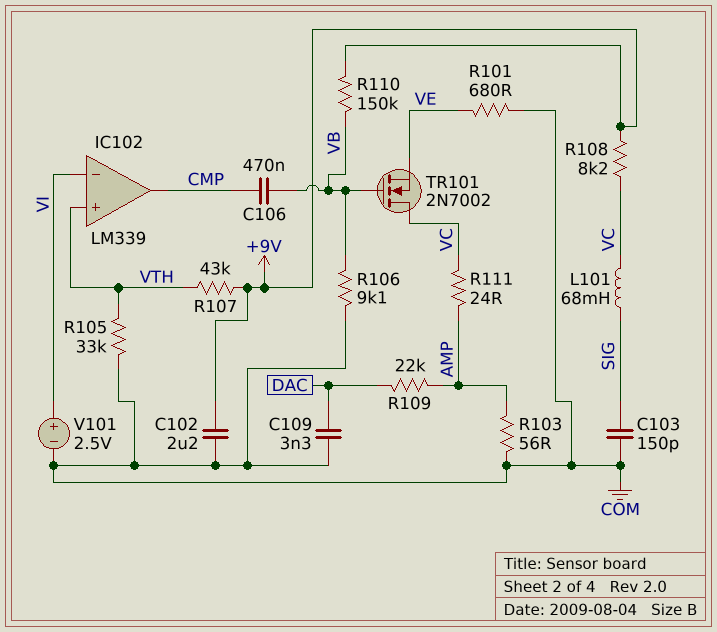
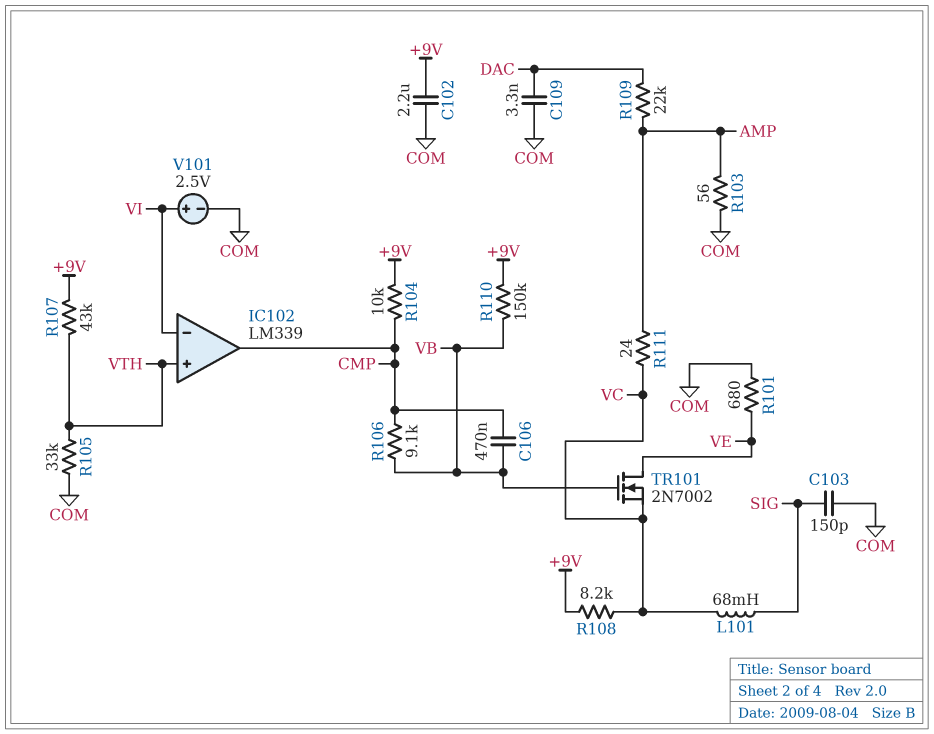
R104: none -> 10k (+9V, CMP)
R106: 9.1k (COM, VB) -> 9.1k (CMP, VB)
TR101: NMOS 2N7002 (G VB, D VC, S VE) -> NMOS 2N7002 (G VB, D VE, S VC)

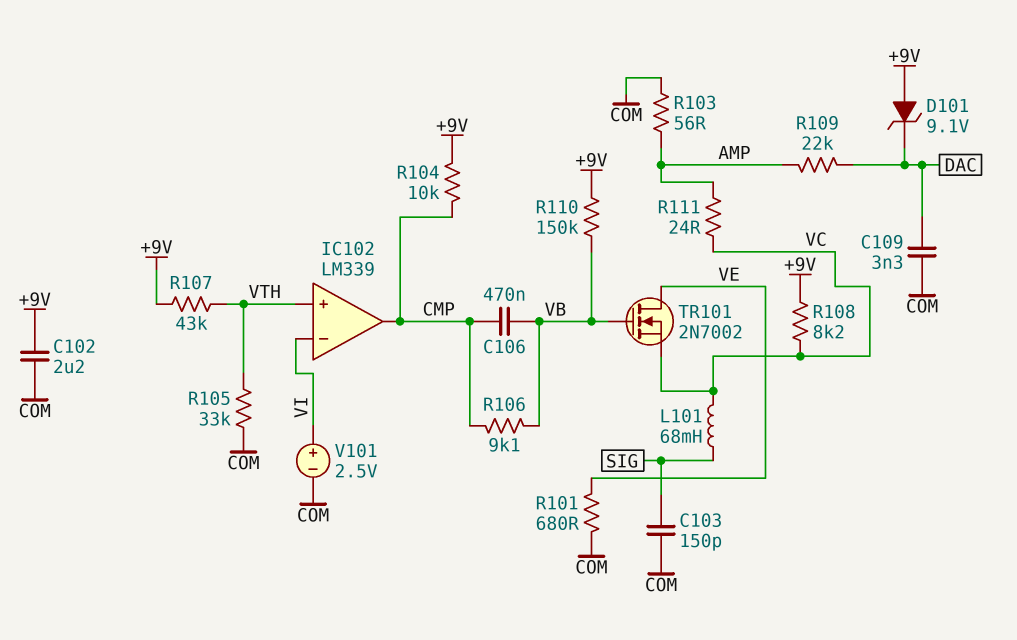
D101: none -> zener 9.1V (A +9V, K DAC)

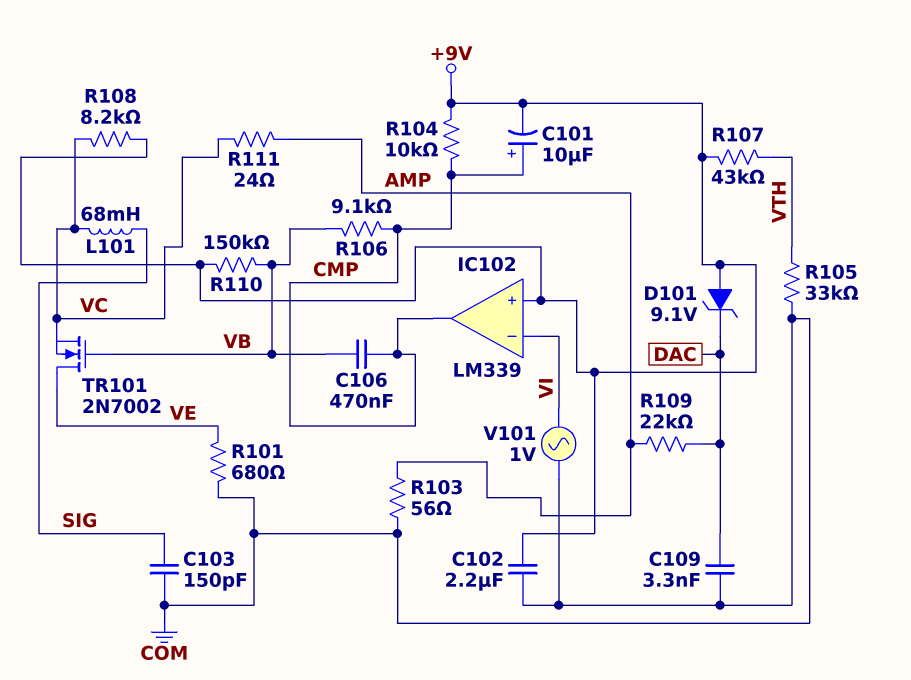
C101: none -> 10uF (plus CMP, minus +9V)
IC102 pin in+: VTH -> +9V
V101: 2.5V (plus VI, minus COM) -> AC 1V (COM, VI)

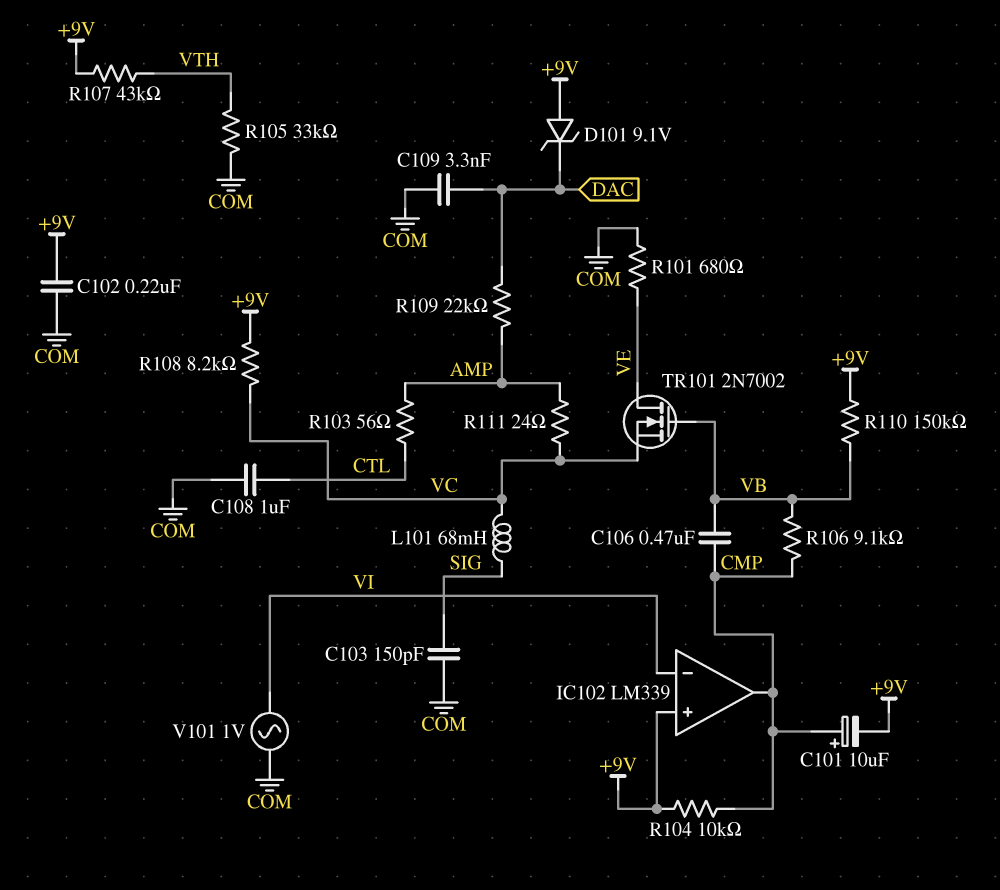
C102: 2.2uF (+9V, COM) -> 220nF (+9V, COM)
C108: none -> 1uF (COM, CTL)
R103: 56 (AMP, COM) -> 56 (AMP, CTL)

